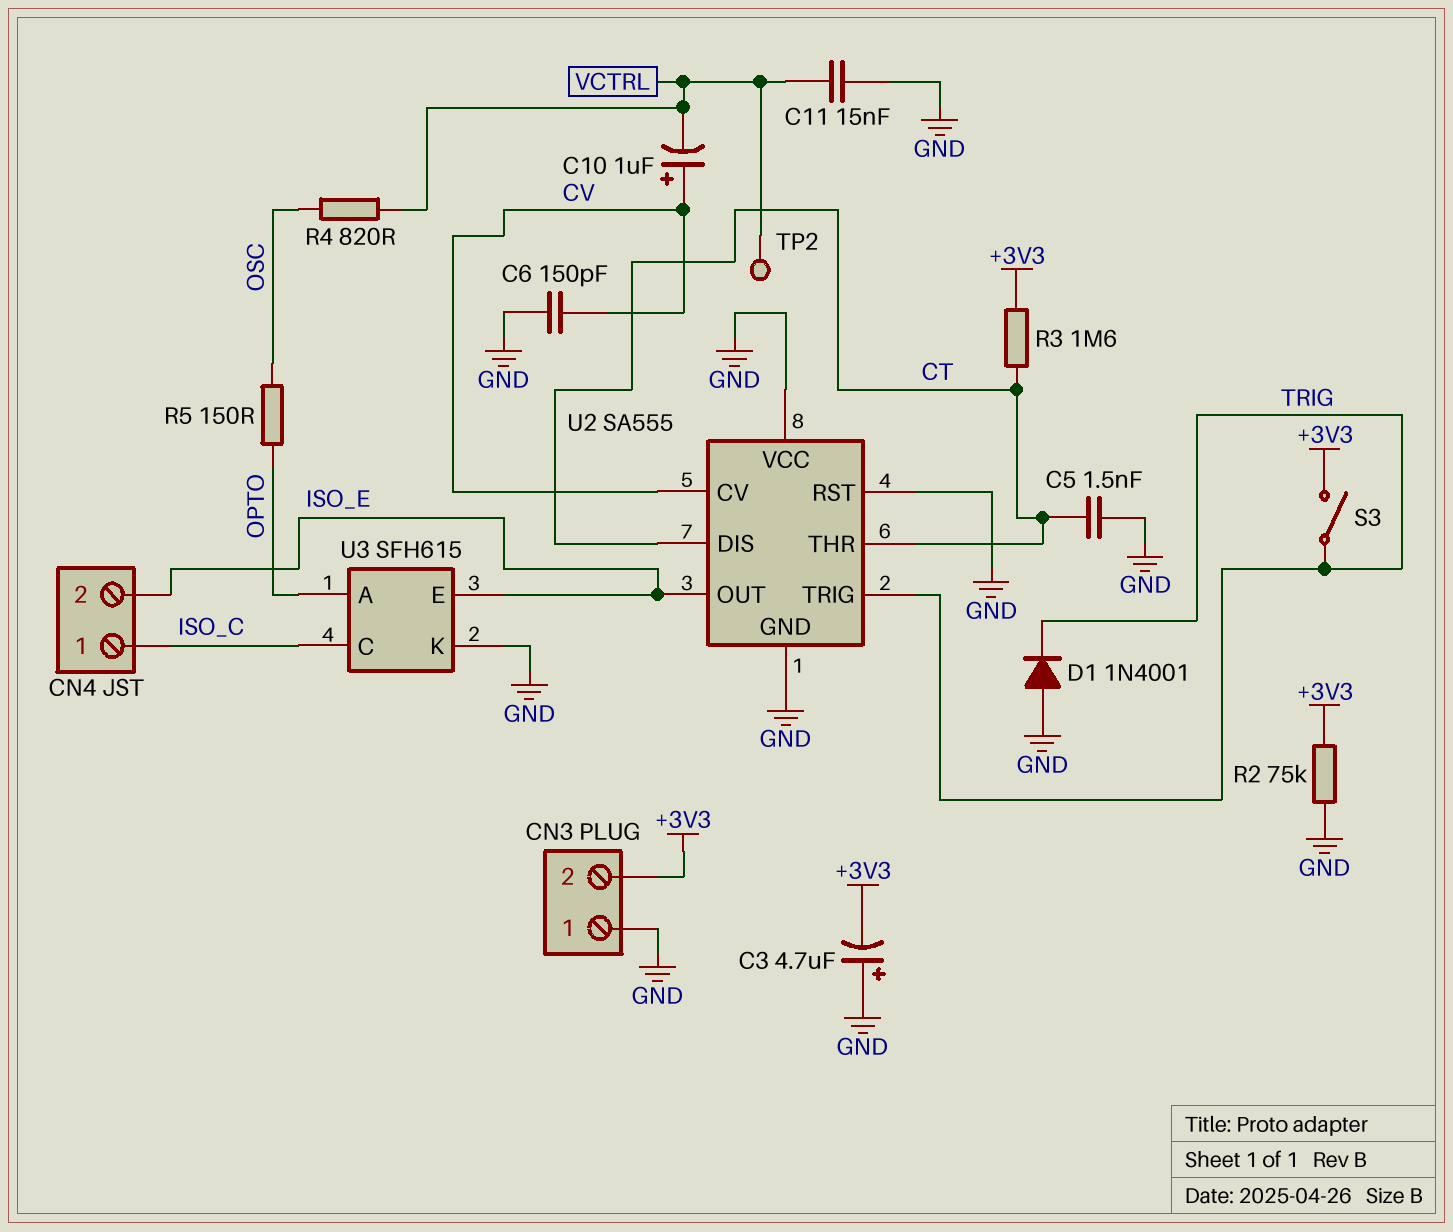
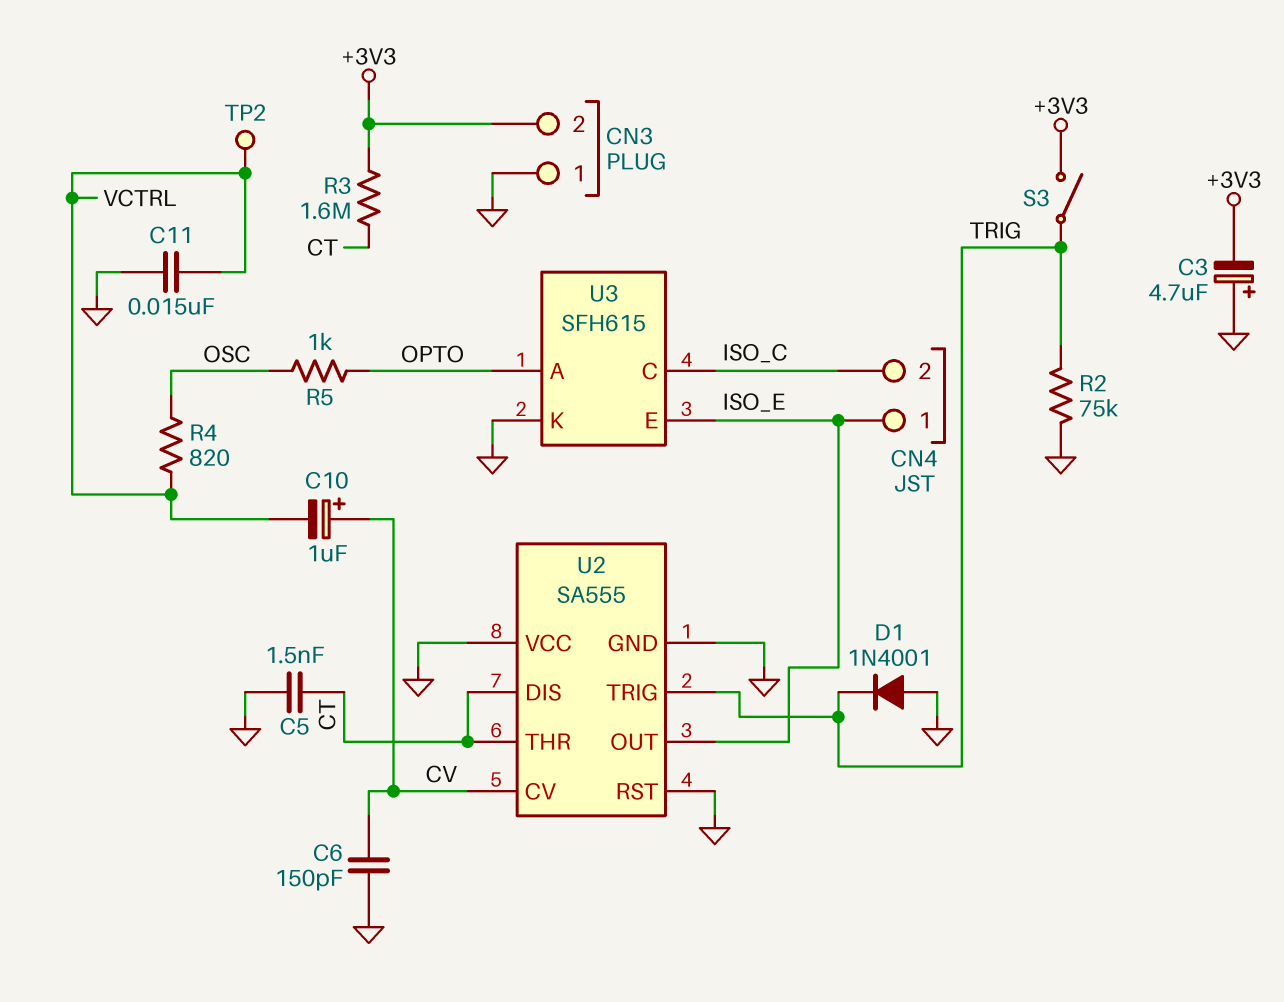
CN4 pin 1: ISO_C -> ISO_E
CN4 pin 2: ISO_E -> ISO_C
R2: 75k (+3V3, GND) -> 75k (GND, TRIG)
R5: 150 (OPTO, OSC) -> 1k (OPTO, OSC)

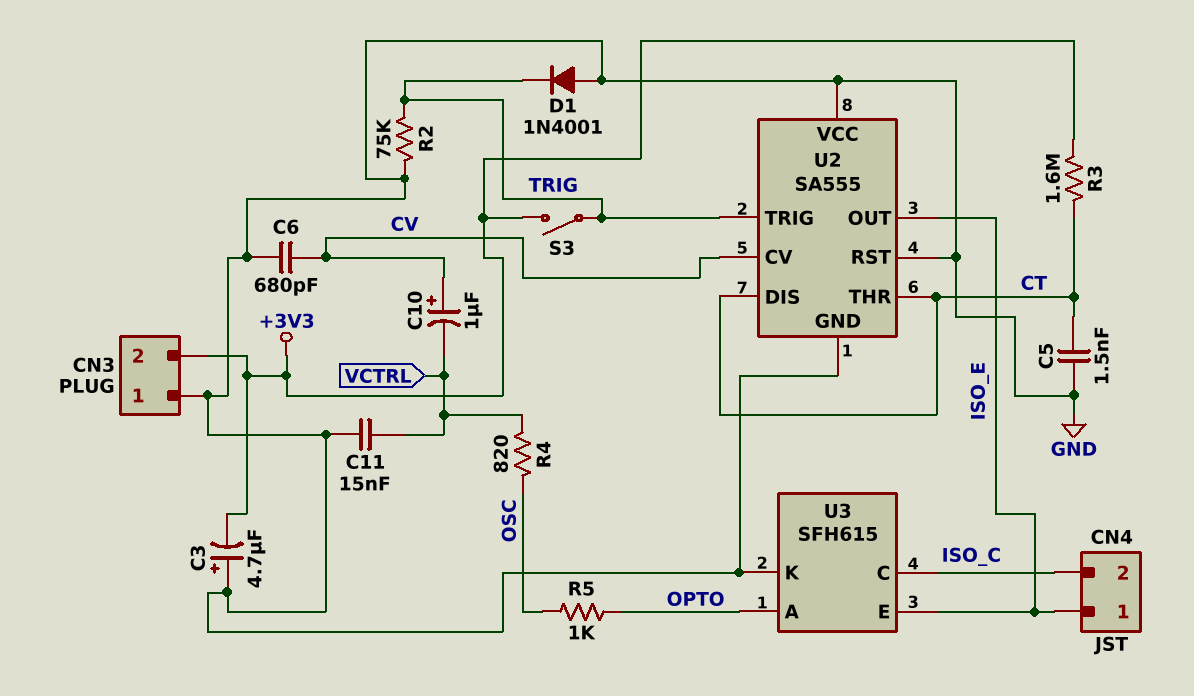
C6: 150pF (CV, GND) -> 680pF (CV, GND)
TP2: test point (VCTRL) -> none

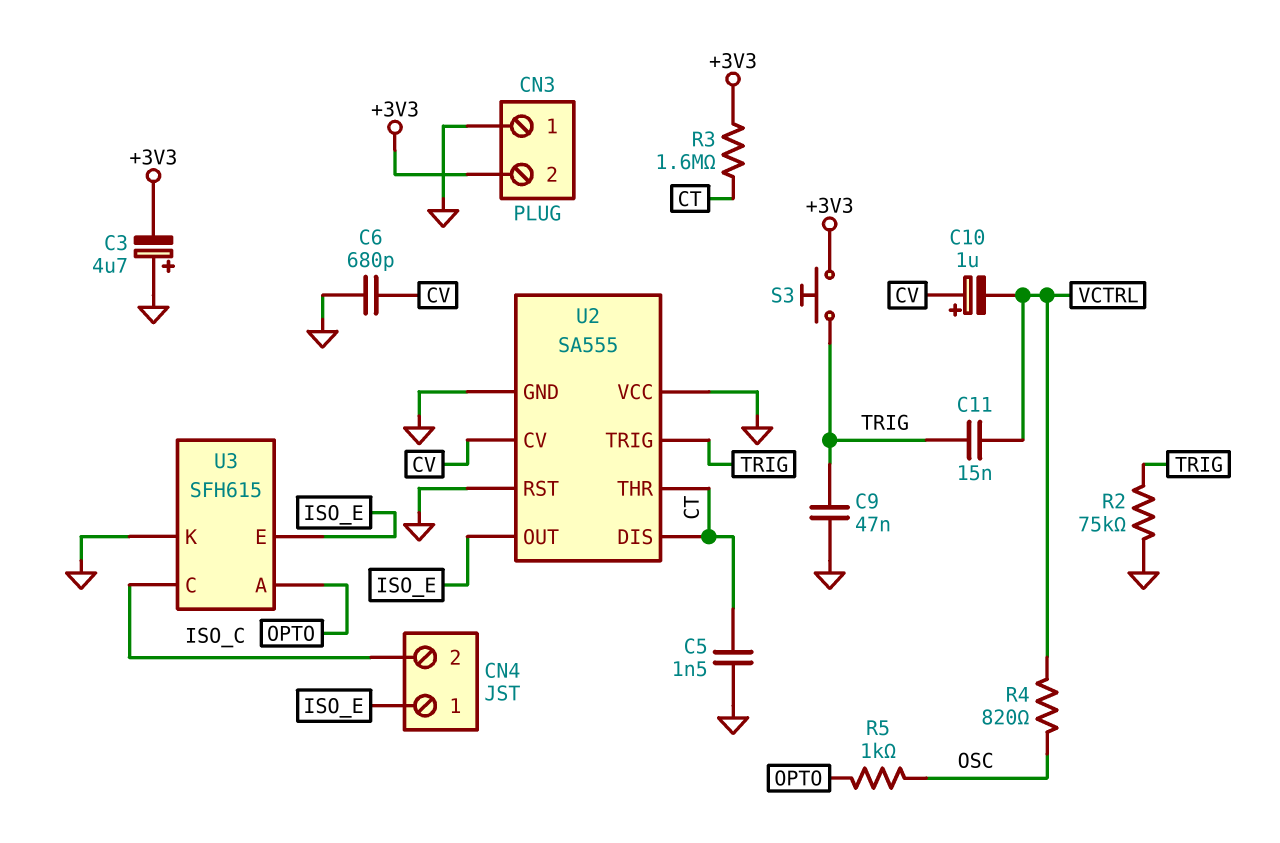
C9: none -> 47nF (GND, TRIG)
C11: 15nF (GND, VCTRL) -> 15nF (TRIG, VCTRL)
D1: diode 1N4001 (A GND, K TRIG) -> none
S3: switch (+3V3, TRIG) -> button (+3V3, TRIG)

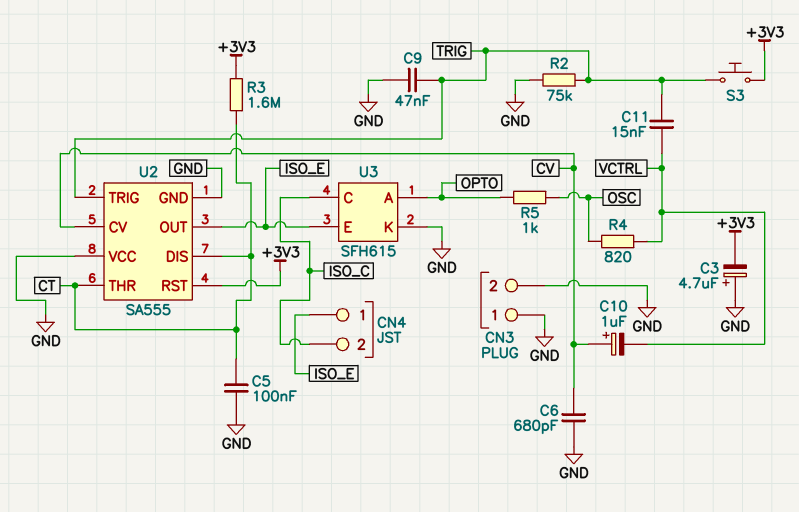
C5: 1.5nF (CT, GND) -> 100nF (CT, GND)
CN3 pin 2: +3V3 -> GND
U2 pin RST: GND -> +3V3

